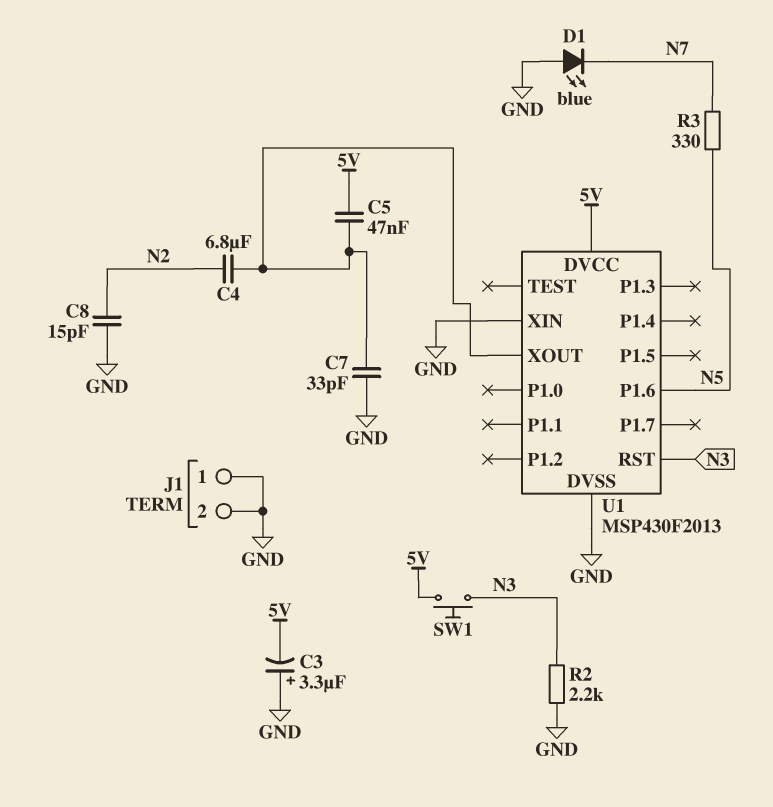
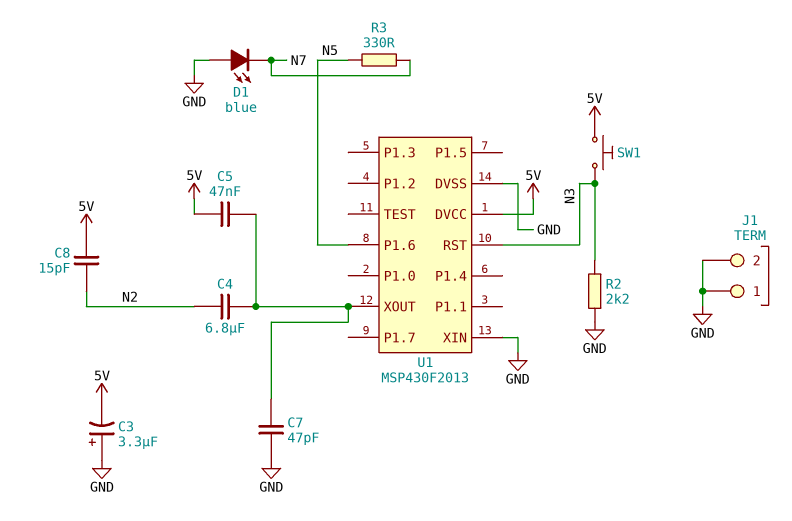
C7: 33pF (GND, U1/XOUT) -> 47pF (GND, U1/XOUT)
C8: 15pF (GND, N2) -> 15pF (5V, N2)

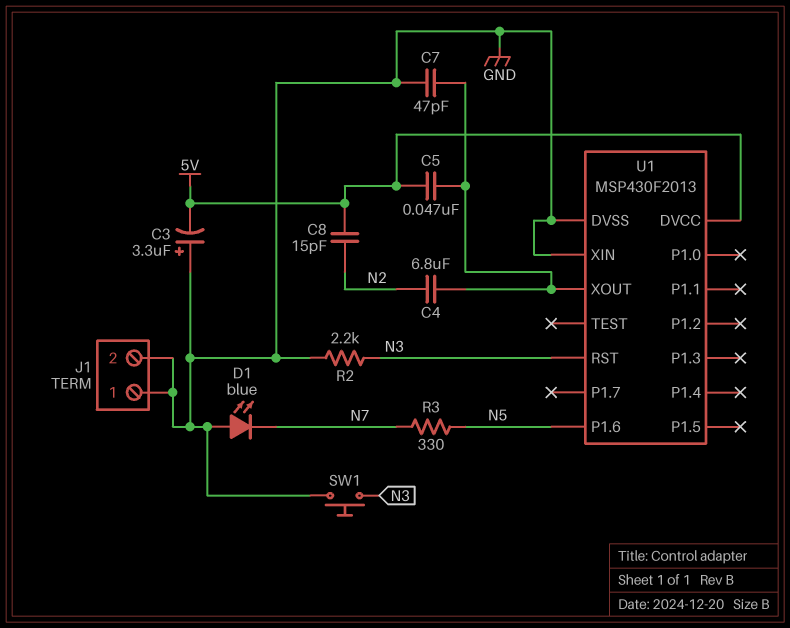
SW1: button (5V, N3) -> button (GND, N3)

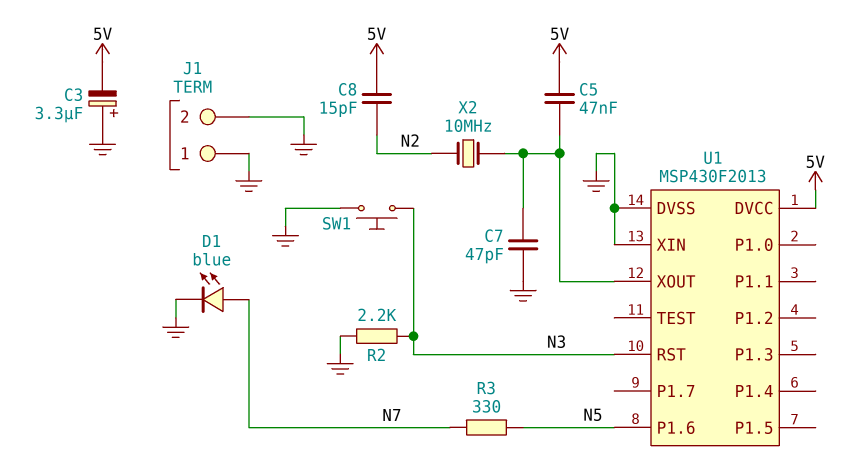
C4: 6.8uF (N2, U1/XOUT) -> none
D1: LED blue (A GND, K N7) -> LED blue (A N7, K GND)
X2: none -> 10MHz (N2, U1/XOUT)

